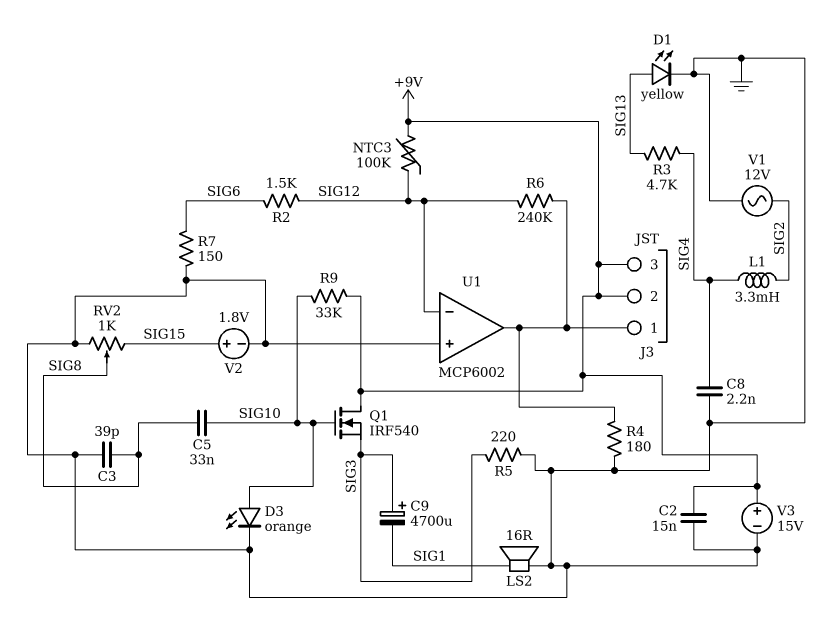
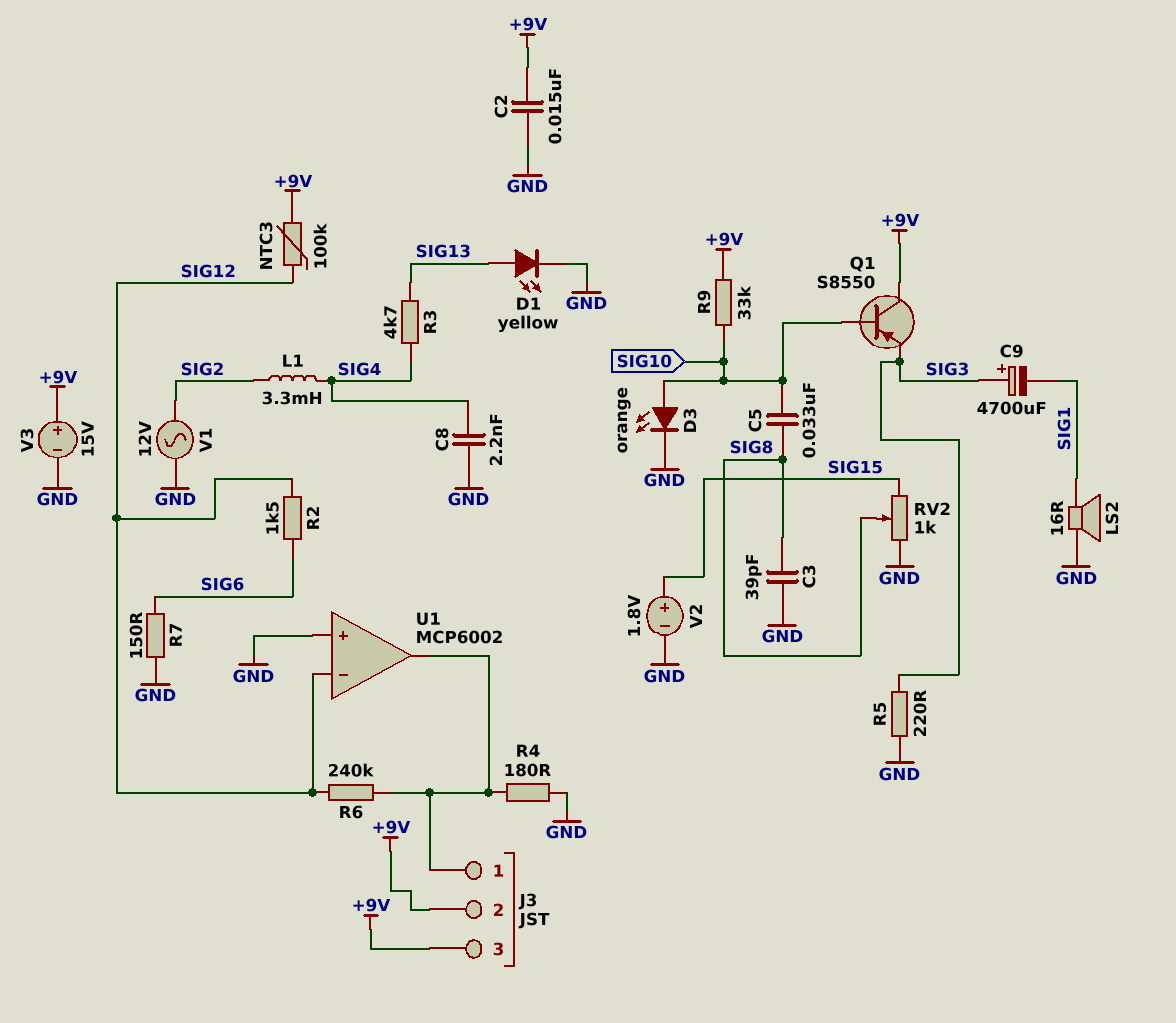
Q1: NMOS IRF540 (G SIG10, D +9V, S SIG3) -> PNP S8550 (B SIG10, C +9V, E SIG3)

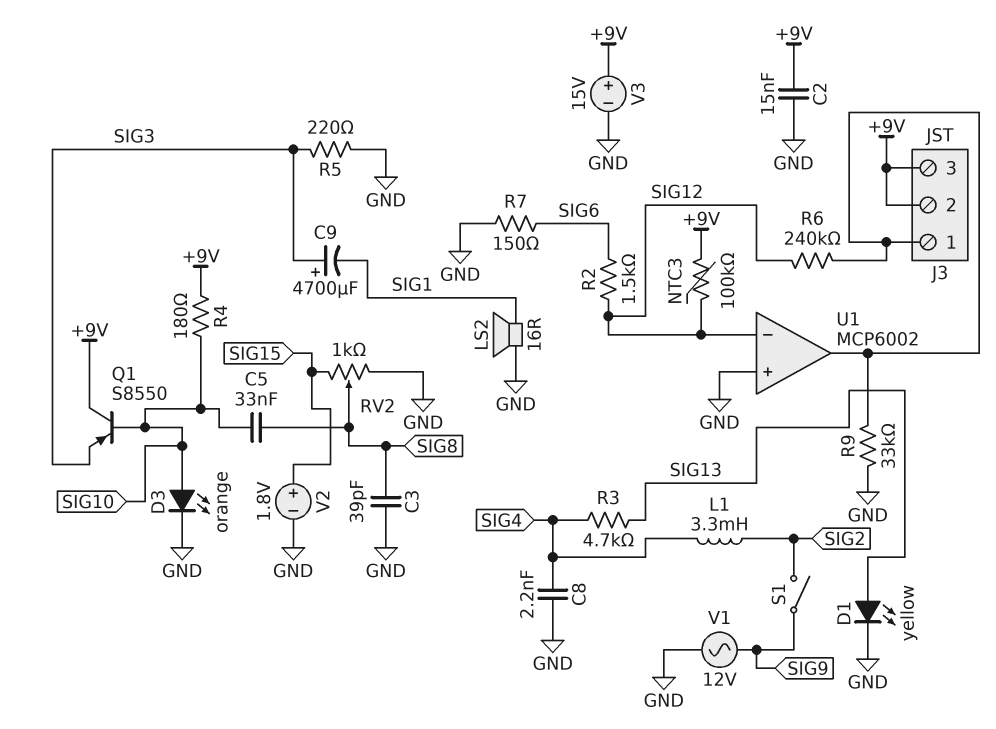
R4: 180 (GND, J3/1) -> 180 (+9V, SIG10)
R9: 33k (+9V, SIG10) -> 33k (GND, J3/1)
S1: none -> switch (SIG2, SIG9)
V1: AC 12V (GND, SIG2) -> AC 12V (GND, SIG9)

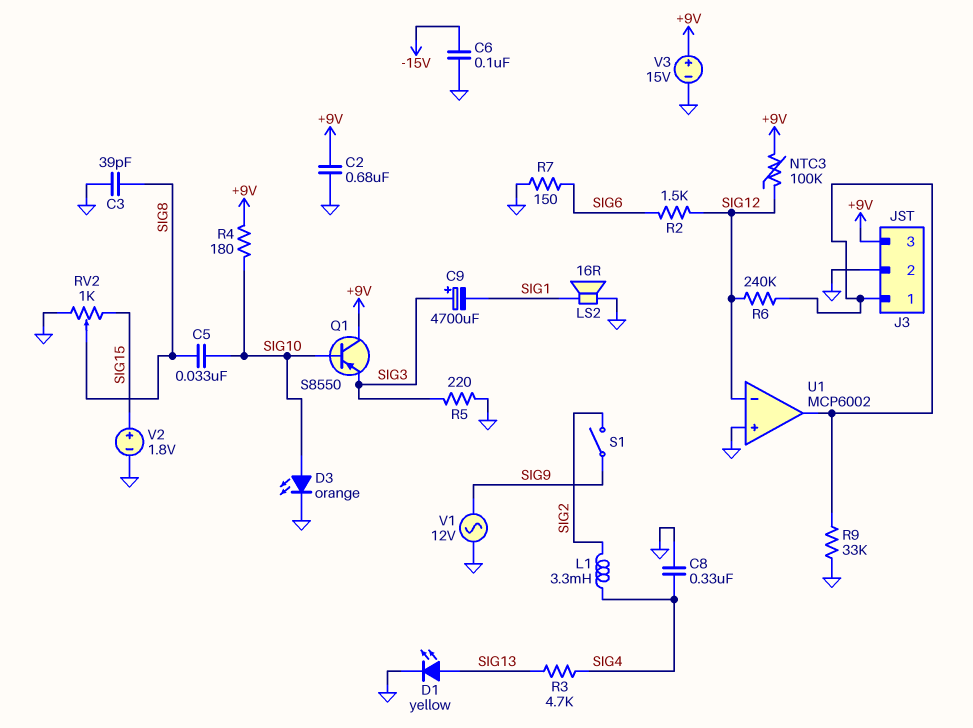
C2: 15nF (+9V, GND) -> 680nF (+9V, GND)
C6: none -> 100nF (-15V, GND)
C8: 2.2nF (GND, SIG4) -> 330nF (GND, SIG4)
J3 pin 2: +9V -> GND

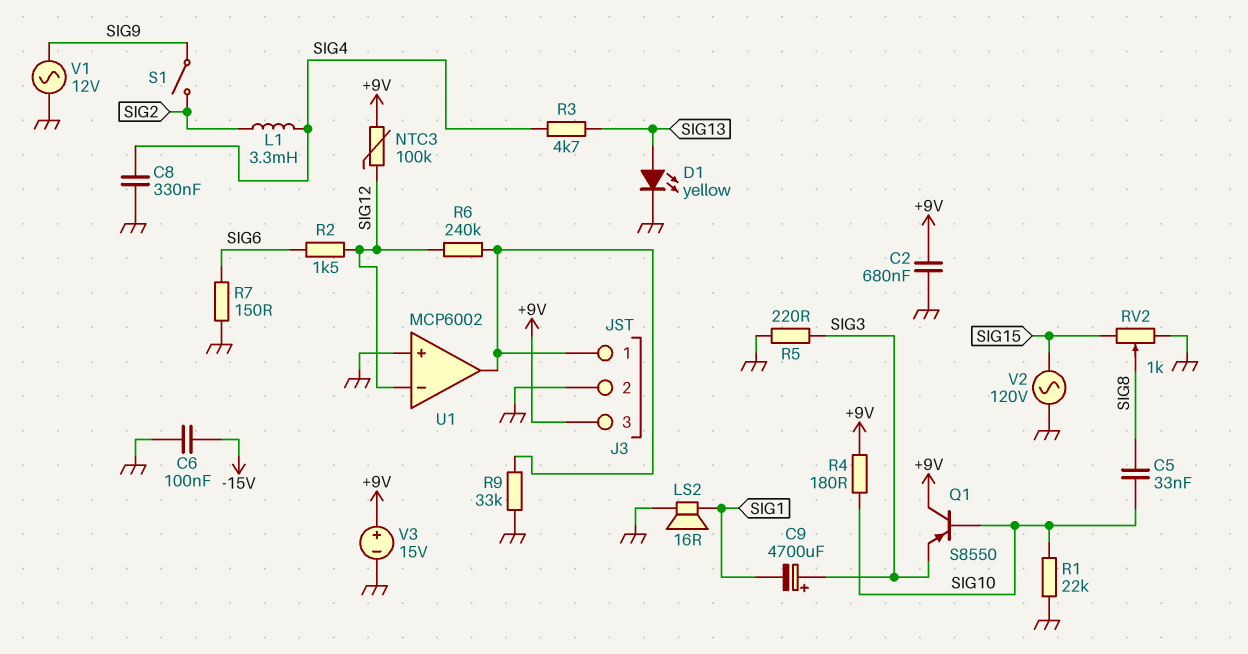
C3: 39pF (GND, SIG8) -> none
D3: LED orange (A SIG10, K GND) -> none
R1: none -> 22k (GND, SIG10)
V2: 1.8V (plus SIG15, minus GND) -> AC 120V (GND, SIG15)

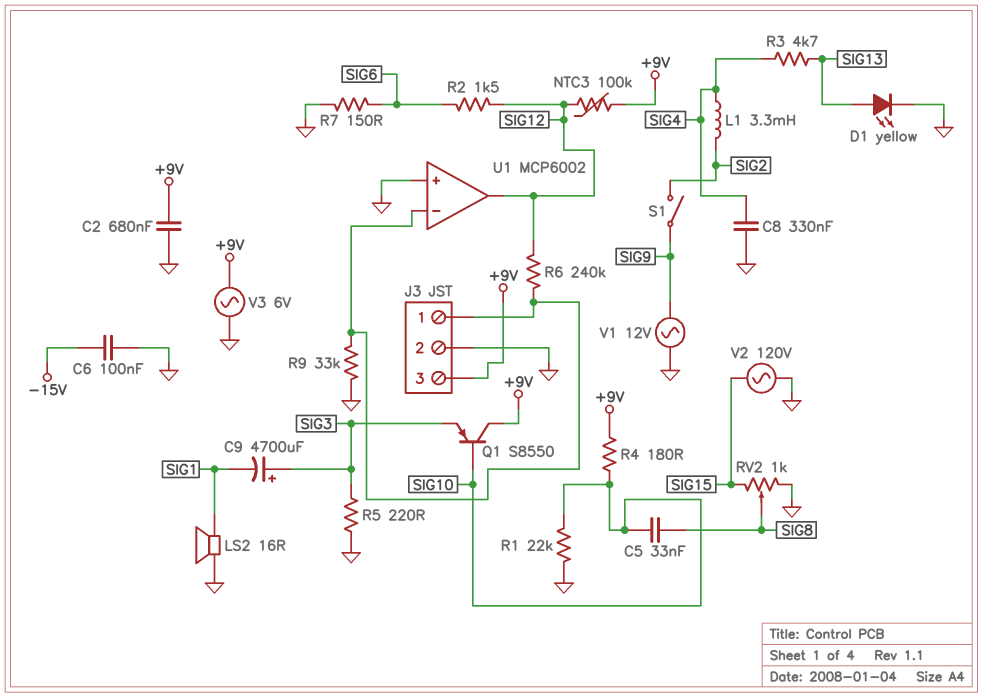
U1 pin in-: SIG12 -> J3/1
U1 pin out: J3/1 -> SIG12
V3: 15V (plus +9V, minus GND) -> AC 6V (+9V, GND)

